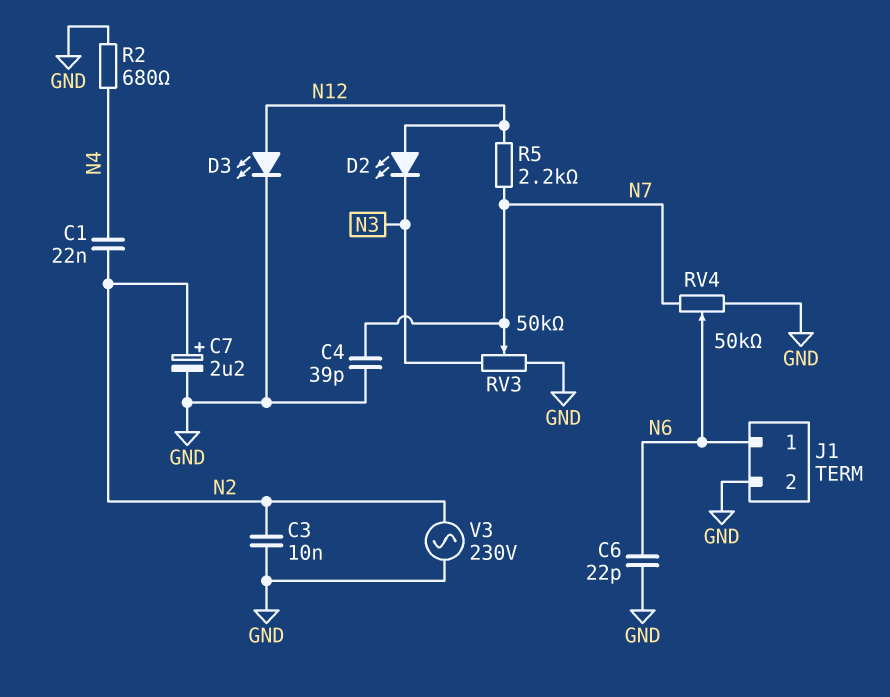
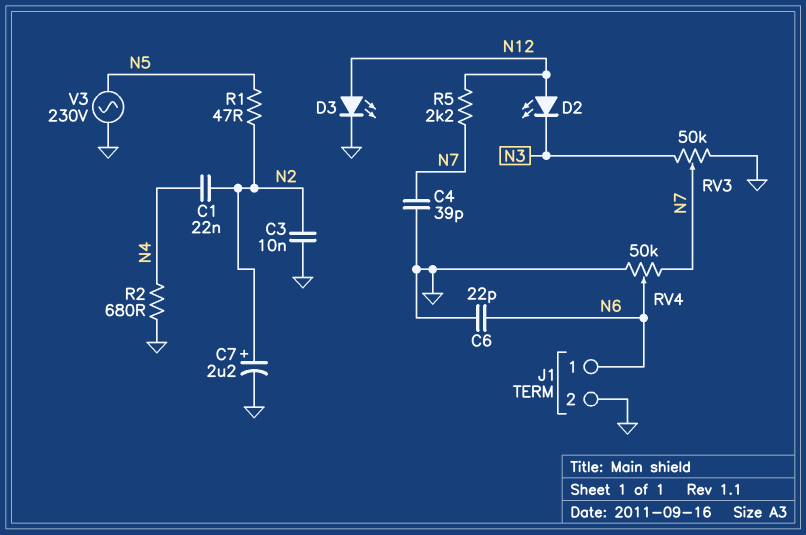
R1: none -> 47 (N2, N5)
V3: AC 230V (GND, N2) -> AC 230V (GND, N5)

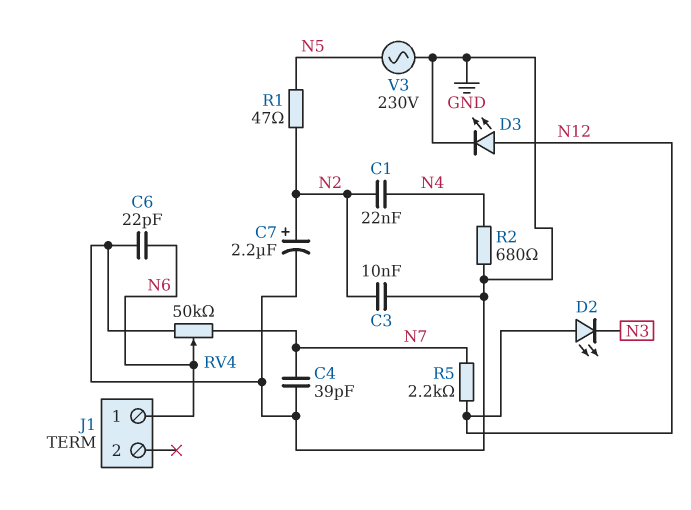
J1 pin 2: GND -> none
RV3: 50k (GND, N3, wiper N7) -> none

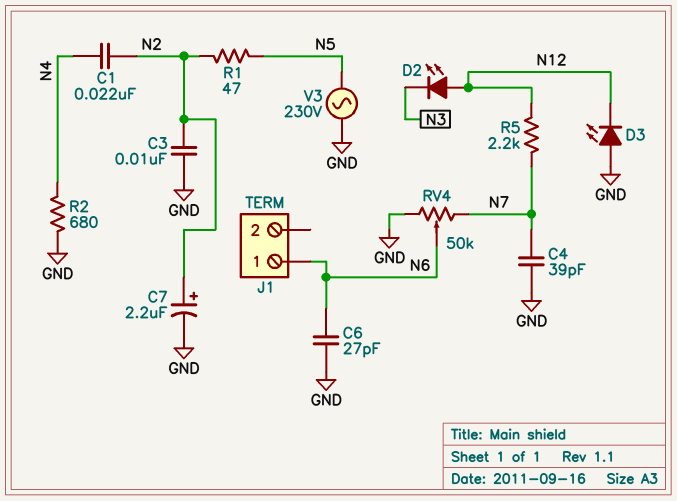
C6: 22pF (GND, N6) -> 27pF (GND, N6)
D3: LED (A N12, K GND) -> LED (A GND, K N12)

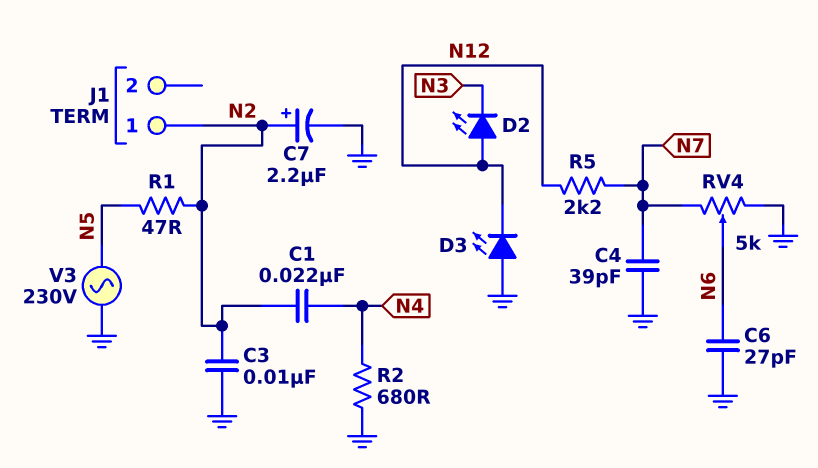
J1 pin 1: N6 -> N2
RV4: 50k (GND, N7, wiper N6) -> 5k (GND, N7, wiper N6)

